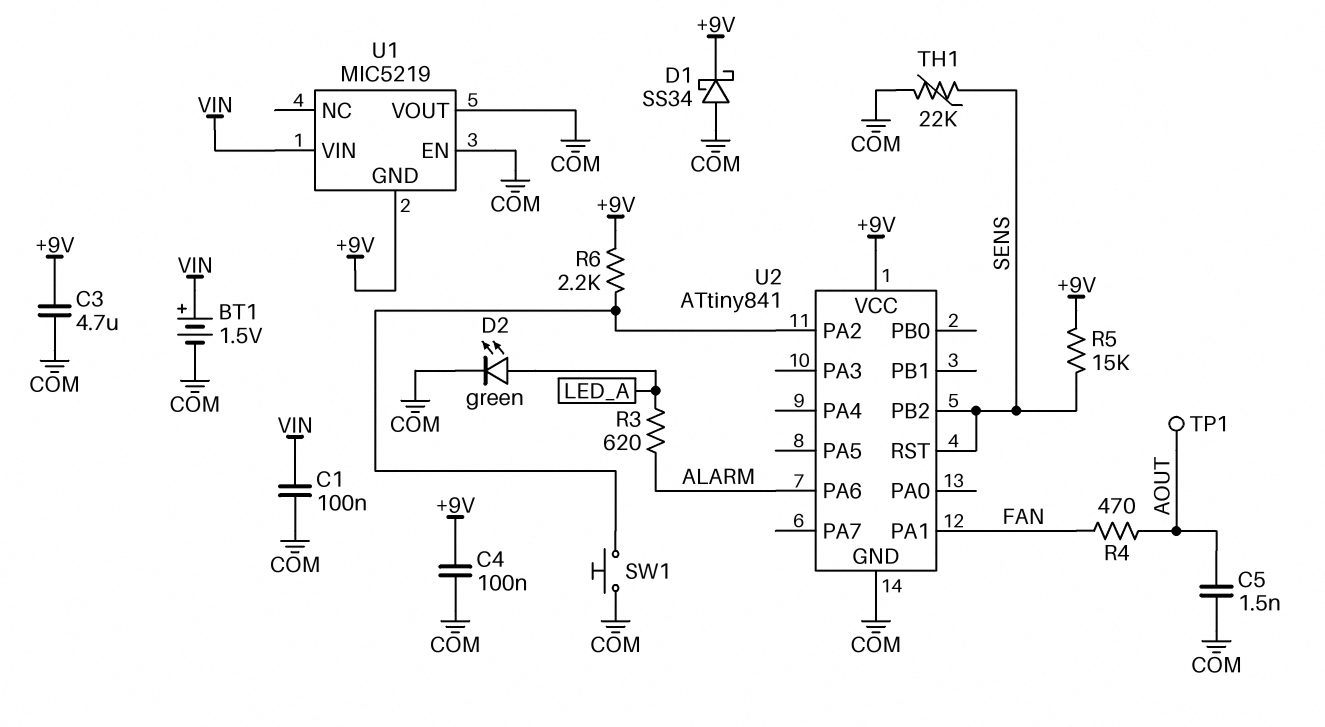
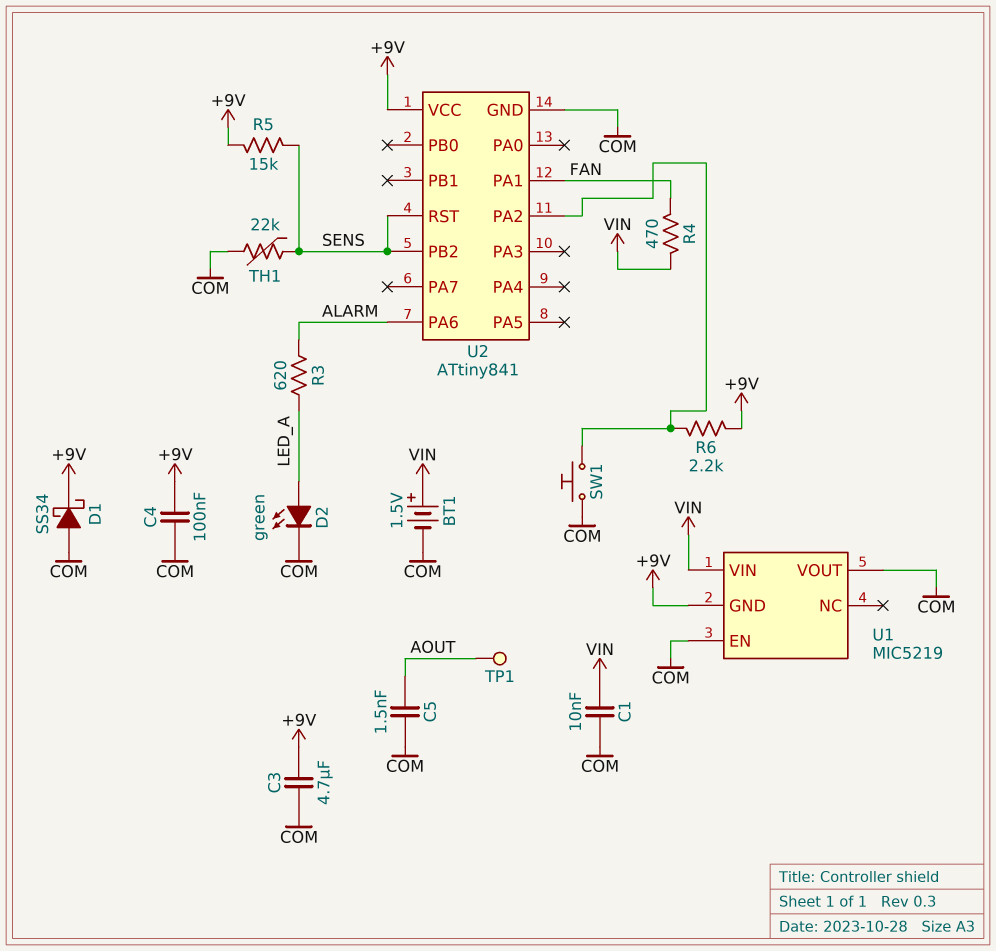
C1: 100nF (COM, VIN) -> 10nF (COM, VIN)
R4: 470 (AOUT, FAN) -> 470 (FAN, VIN)

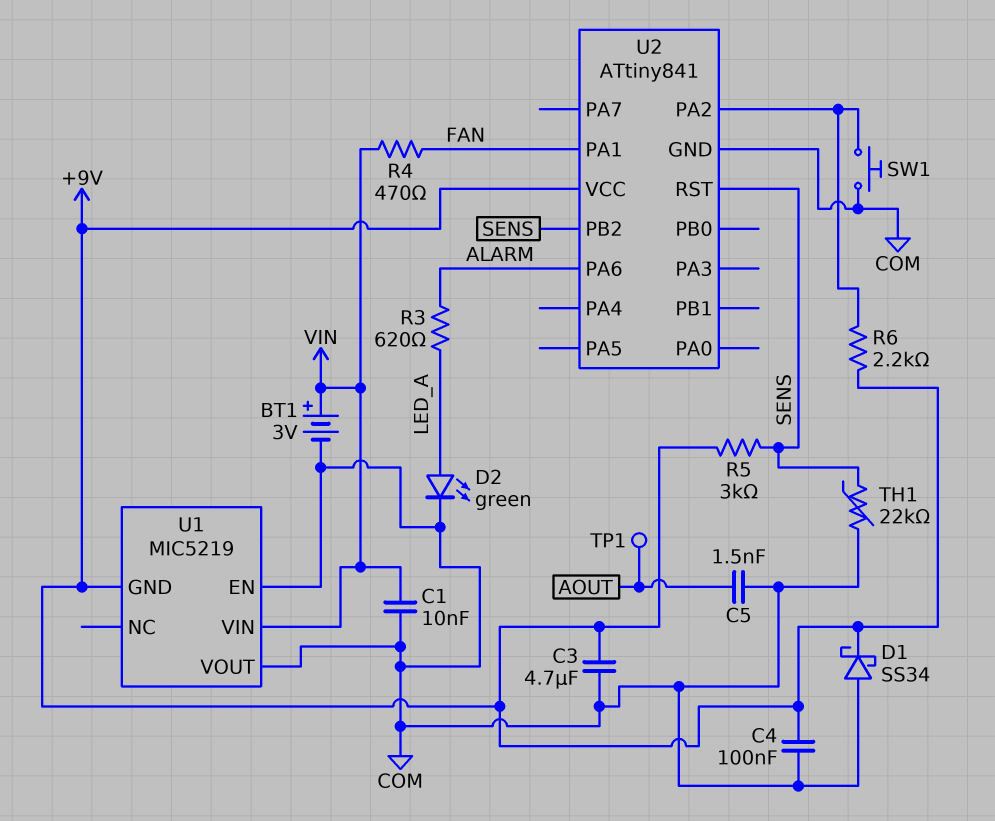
BT1: 1.5V (plus VIN, minus COM) -> 3V (plus VIN, minus COM)
R5: 15k (+9V, SENS) -> 3k (+9V, SENS)

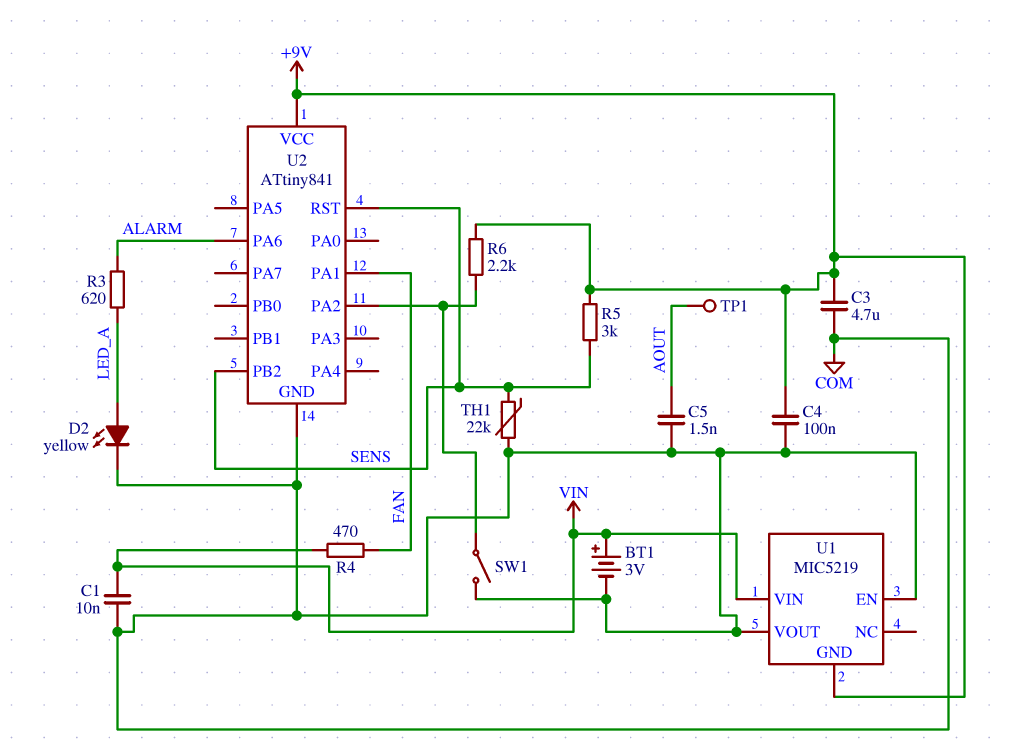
D1: schottky SS34 (A COM, K +9V) -> none
D2: LED green (A LED_A, K COM) -> LED yellow (A LED_A, K COM)
SW1: button (COM, U2/PA2) -> switch (COM, U2/PA2)

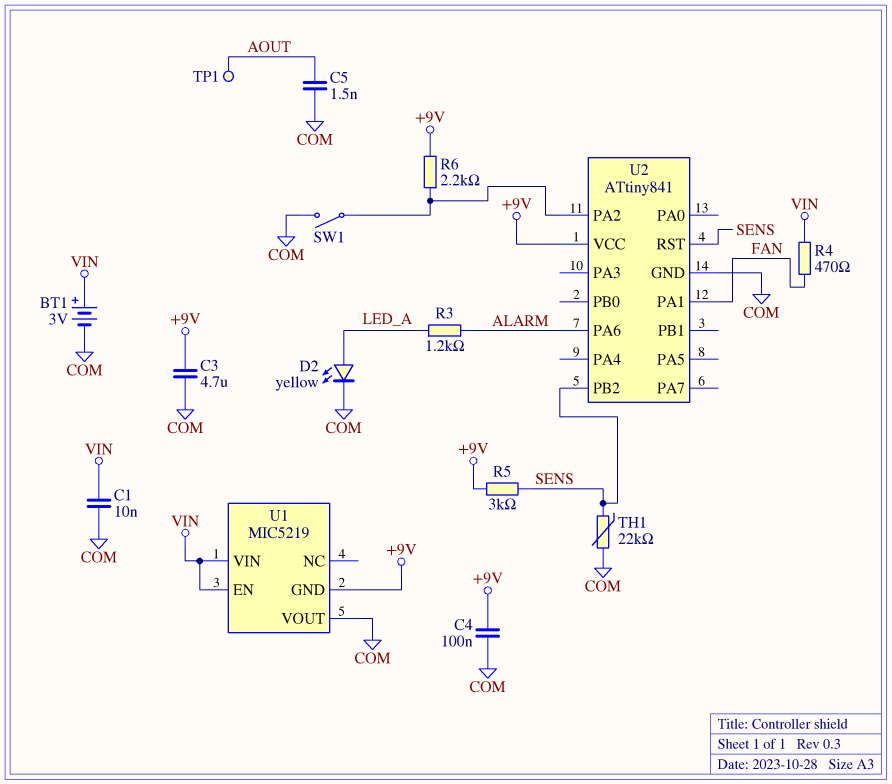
R3: 620 (ALARM, LED_A) -> 1.2k (ALARM, LED_A)
U1 pin EN: COM -> VIN

